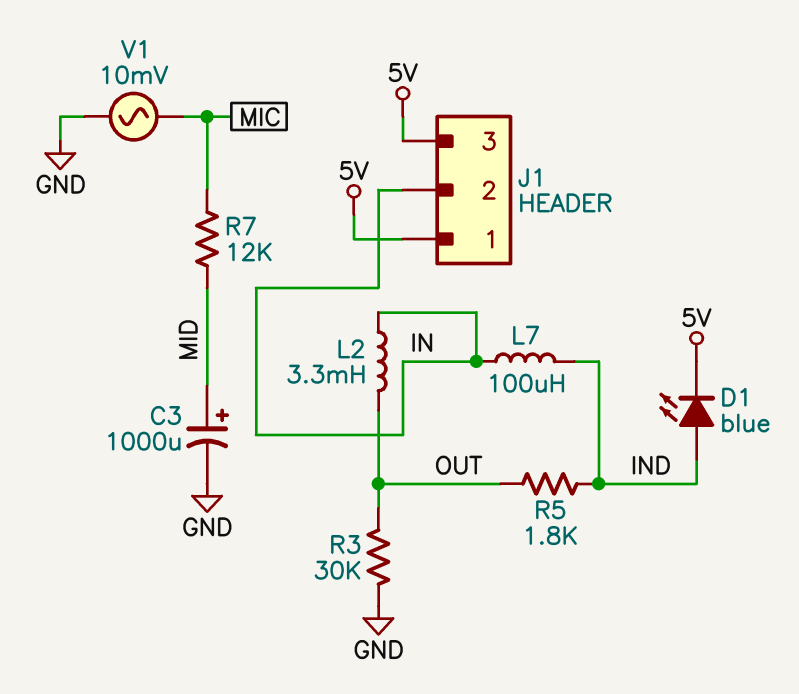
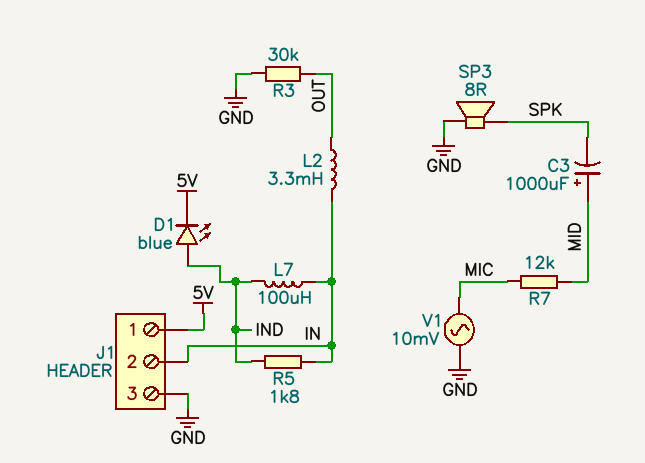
C3: 1000uF (plus MID, minus GND) -> 1000uF (plus MID, minus SPK)
J1 pin 3: 5V -> GND
R5: 1.8k (IND, OUT) -> 1.8k (IN, IND)
SP3: none -> speaker 8R (GND, SPK)

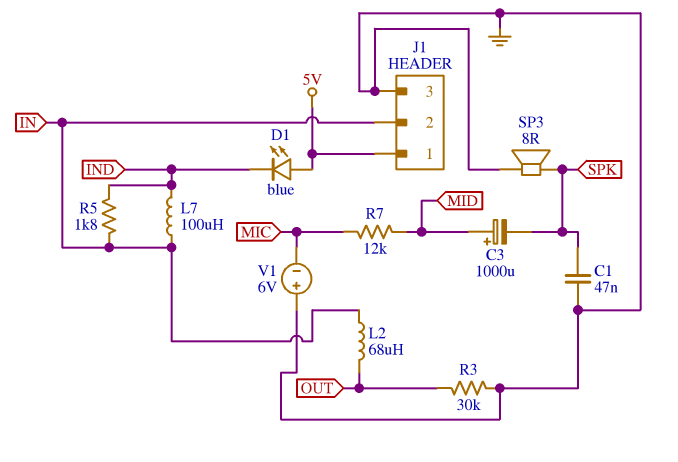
C1: none -> 47nF (GND, SPK)
D1: LED blue (A IND, K 5V) -> LED blue (A 5V, K IND)
L2: 3.3mH (IN, OUT) -> 68uH (IN, OUT)
V1: AC 10mV (GND, MIC) -> 6V (plus GND, minus MIC)

